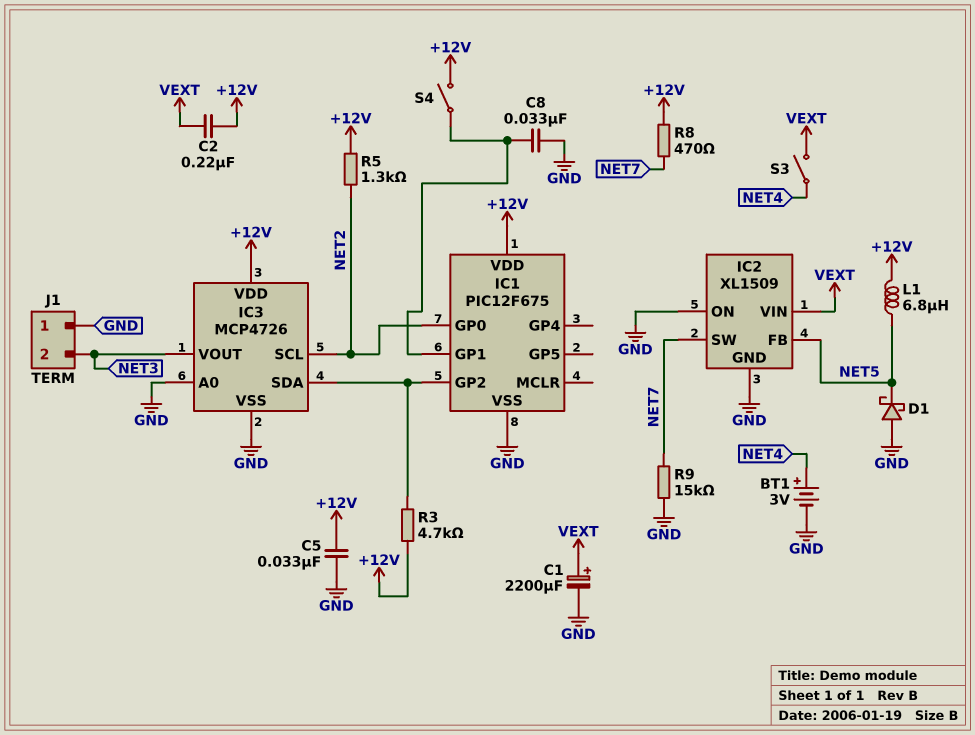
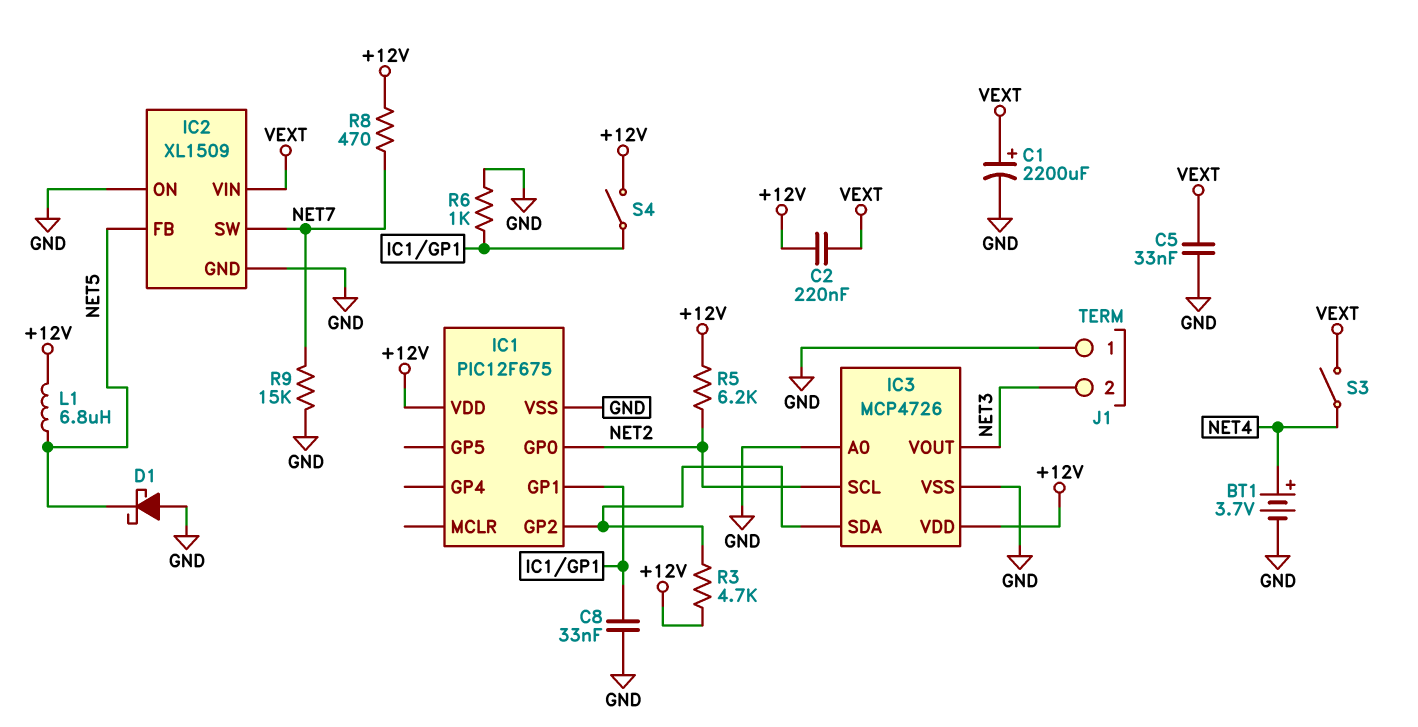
BT1: 3V (plus NET4, minus GND) -> 3.7V (plus NET4, minus GND)
C5: 33nF (+12V, GND) -> 33nF (GND, VEXT)
R5: 1.3k (+12V, NET2) -> 6.2k (+12V, NET2)
R6: none -> 1k (GND, IC1/GP1)

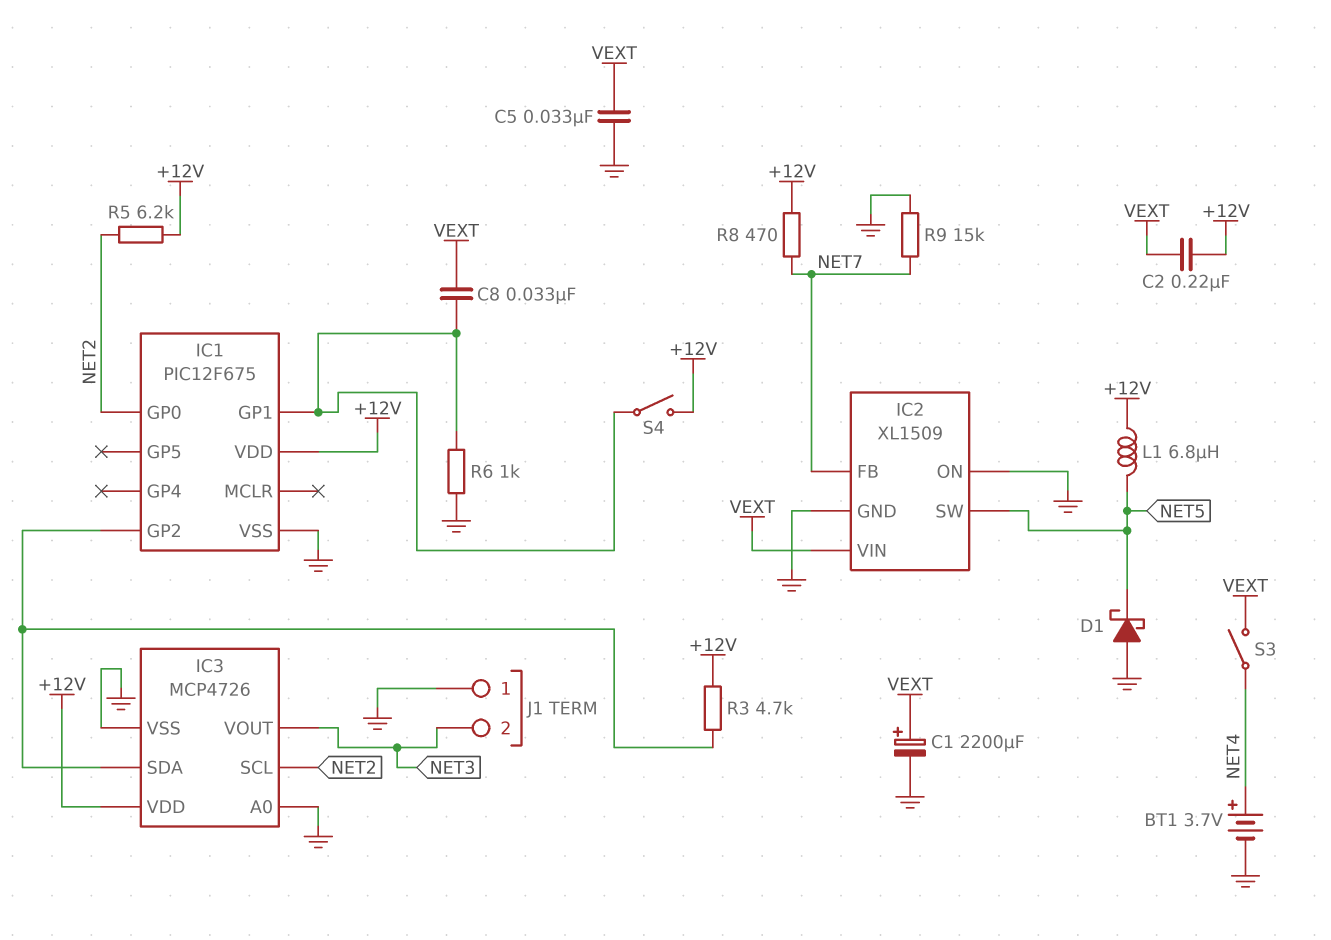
C8: 33nF (GND, IC1/GP1) -> 33nF (IC1/GP1, VEXT)
IC2 pin FB: NET5 -> NET7
IC2 pin SW: NET7 -> NET5

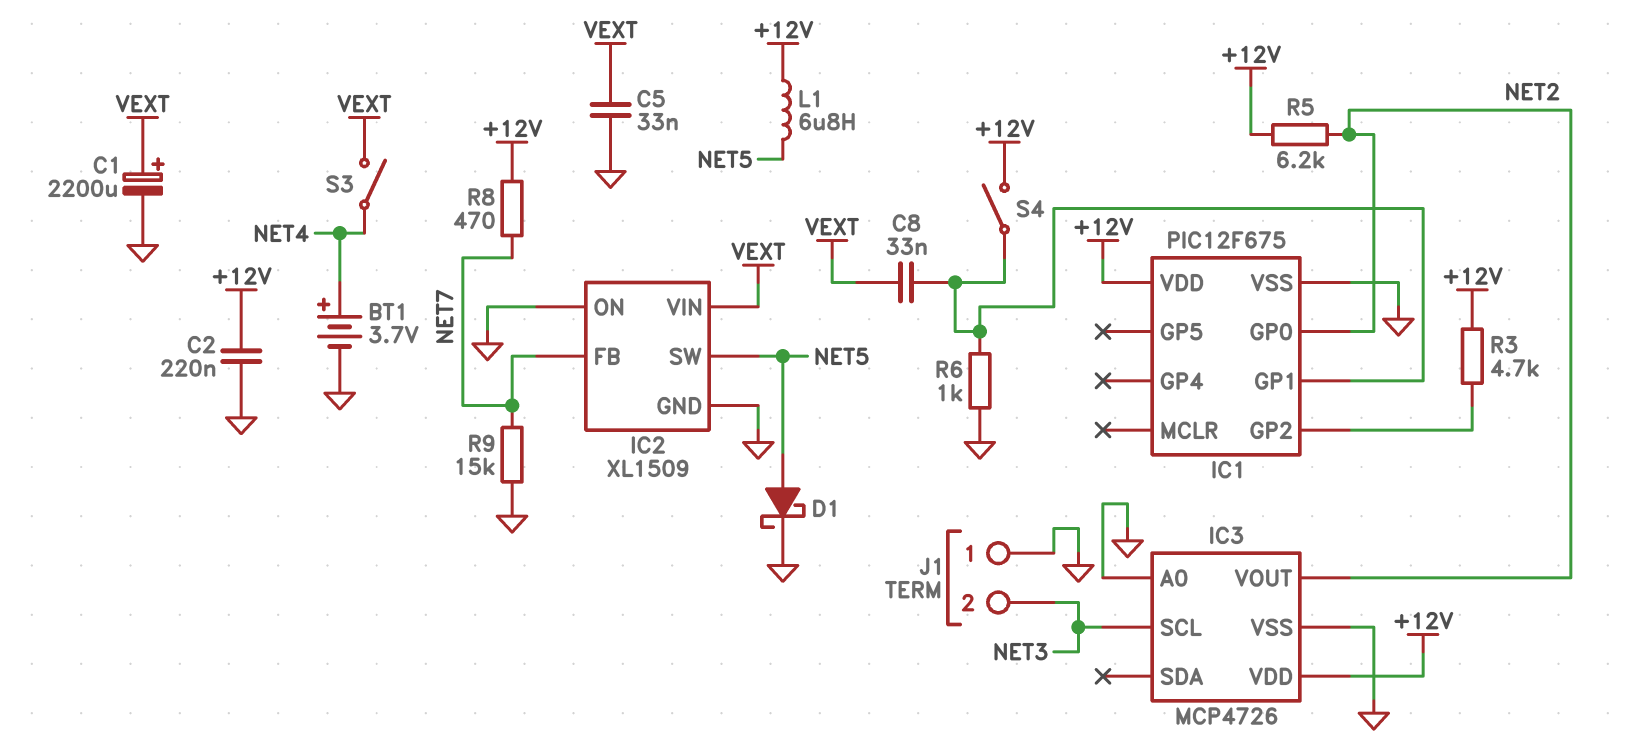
C2: 220nF (+12V, VEXT) -> 220nF (+12V, GND)
D1: schottky (A GND, K NET5) -> schottky (A NET5, K GND)
IC3 pin SCL: NET2 -> NET3
IC3 pin SDA: IC1/GP2 -> none
IC3 pin VOUT: NET3 -> NET2

